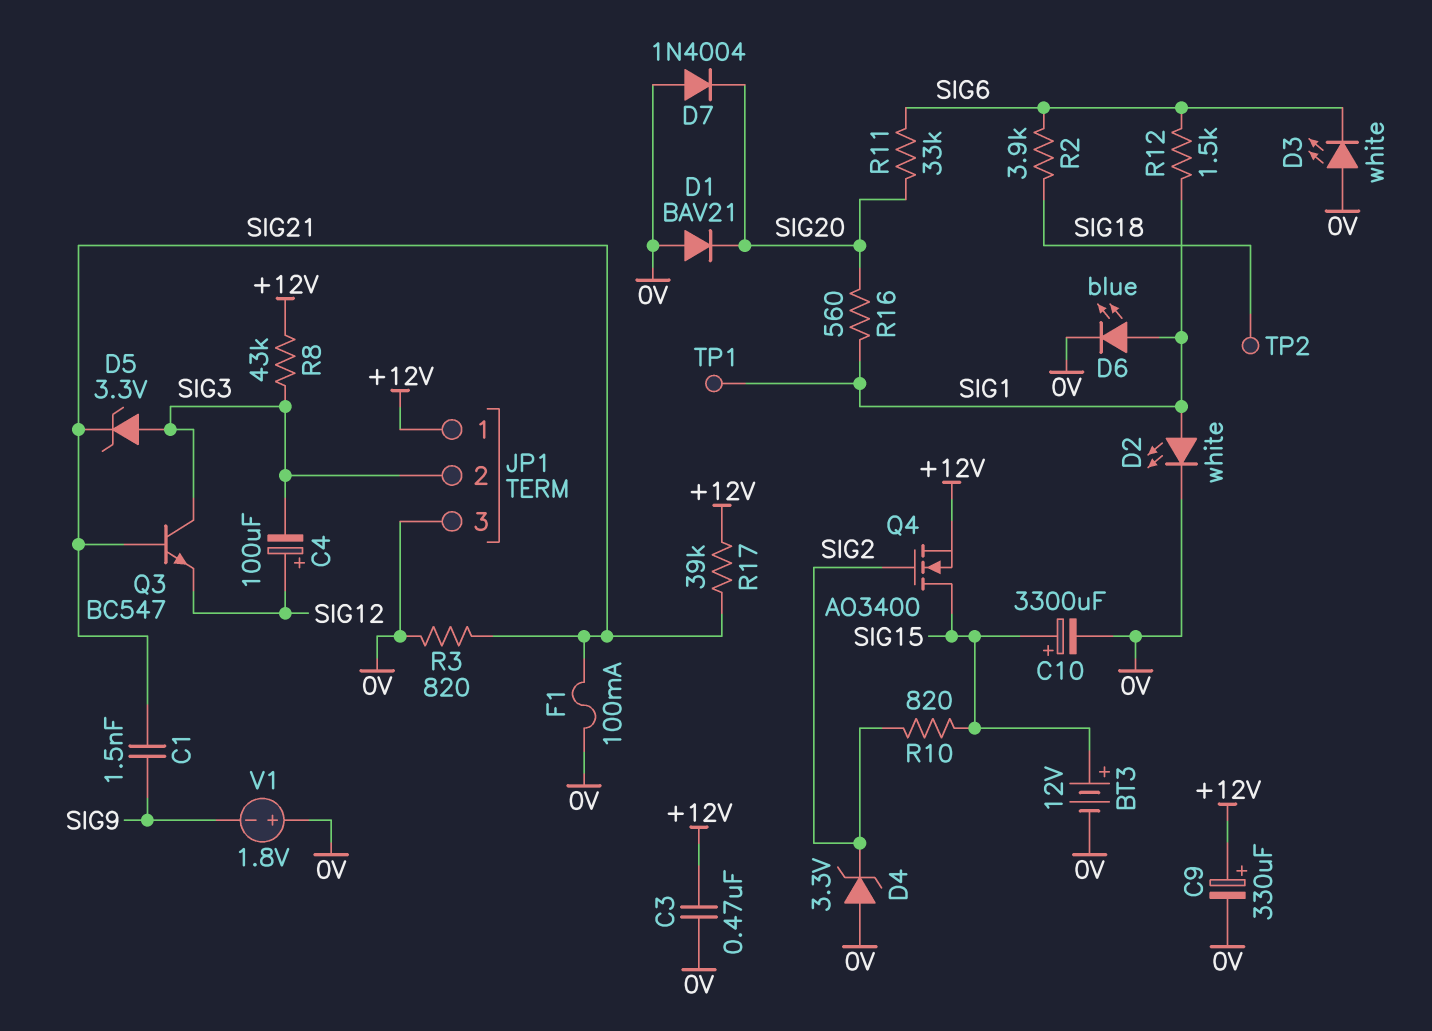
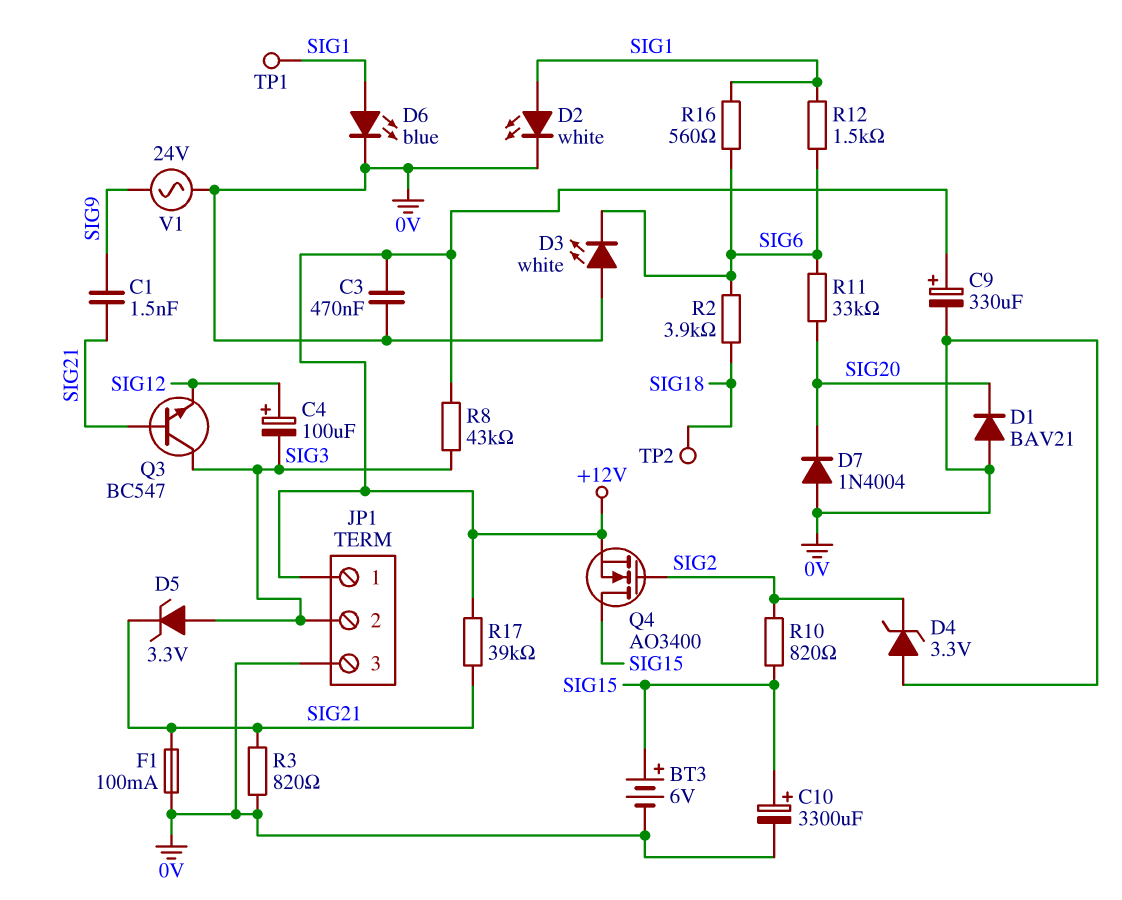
BT3: 12V (plus SIG15, minus 0V) -> 6V (plus SIG15, minus 0V)
R16: 560 (SIG1, SIG20) -> 560 (SIG1, SIG6)
V1: 1.8V (plus 0V, minus SIG9) -> AC 24V (0V, SIG9)

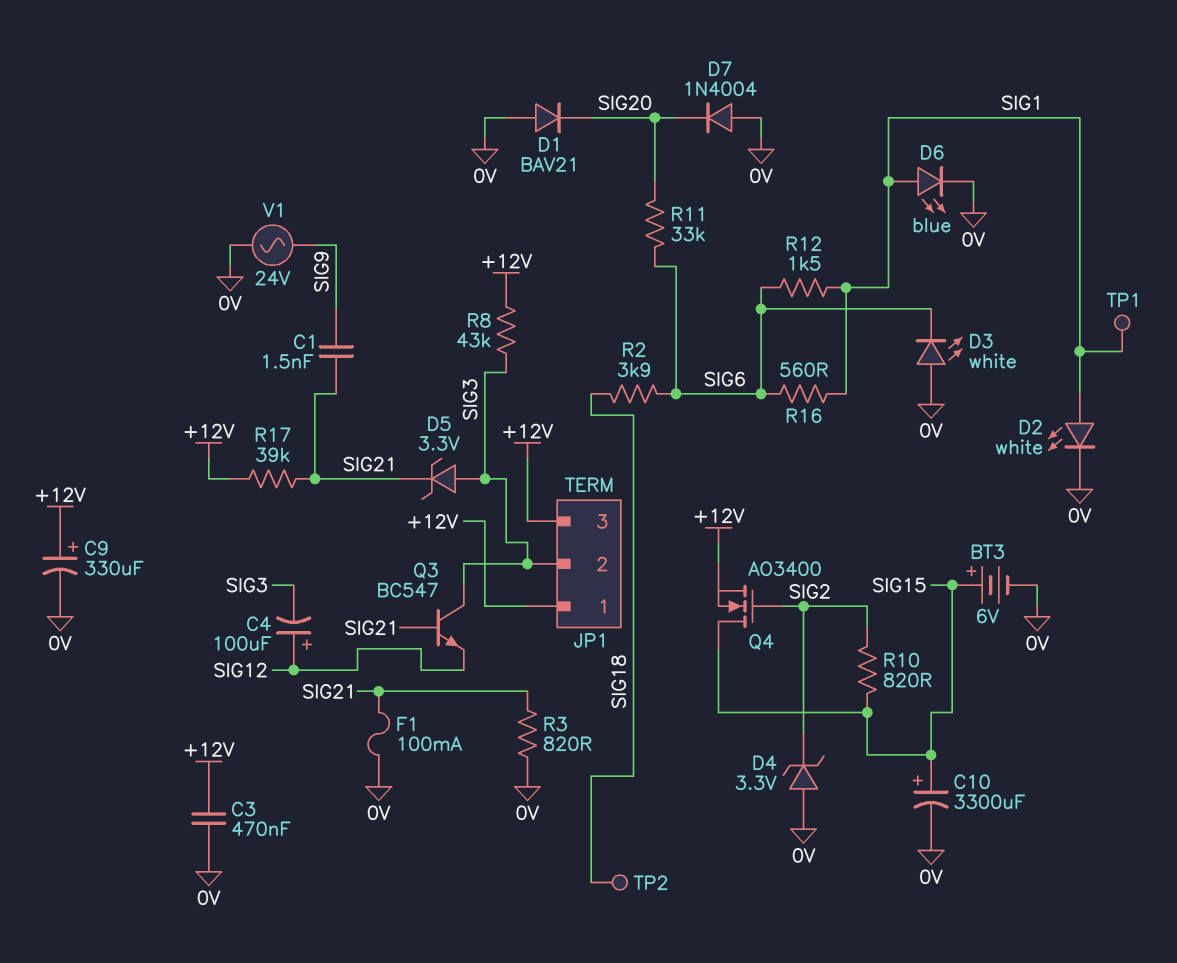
JP1 pin 3: 0V -> +12V

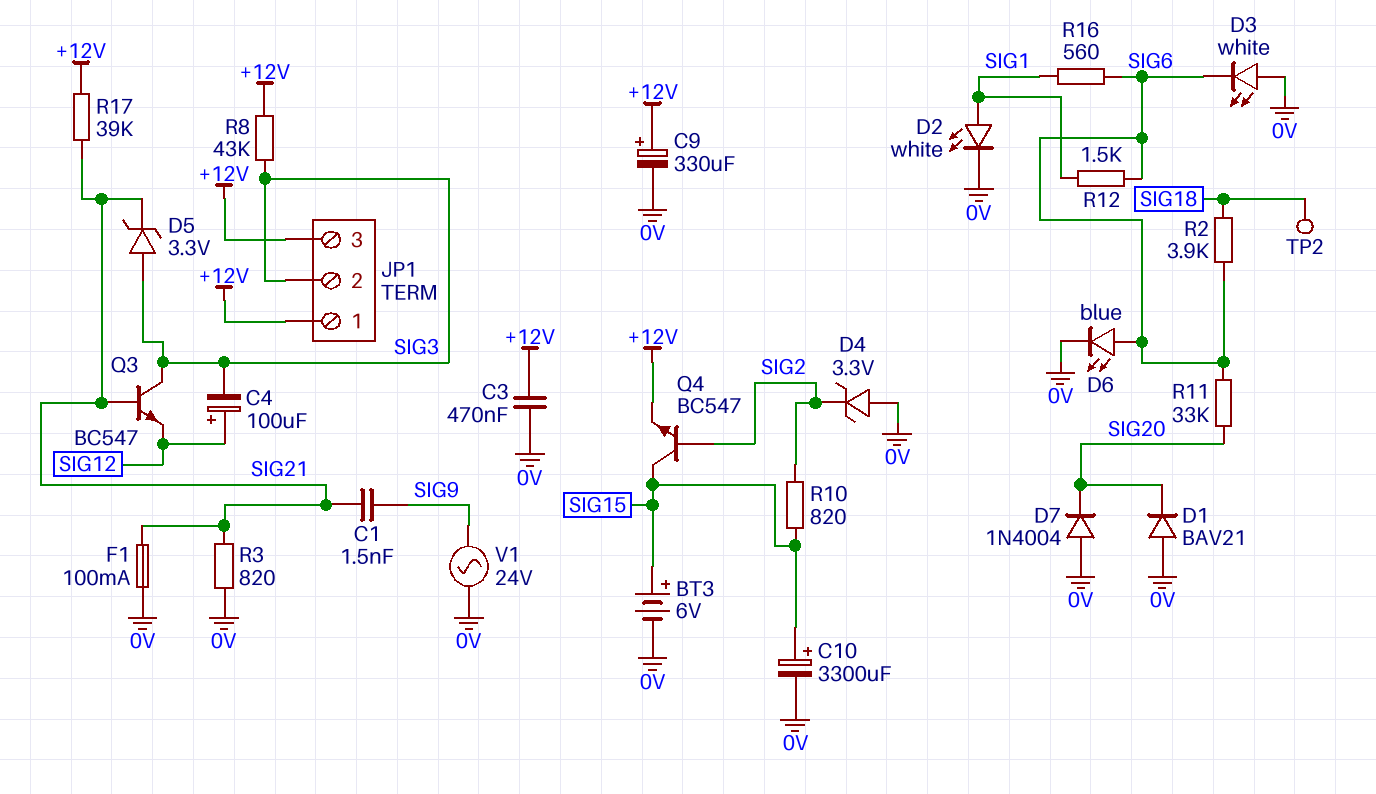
D6: LED blue (A SIG1, K 0V) -> LED blue (A SIG6, K 0V)
Q4: NMOS AO3400 (G SIG2, D SIG15, S +12V) -> NPN BC547 (B SIG2, C SIG15, E +12V)
TP1: test point (SIG1) -> none

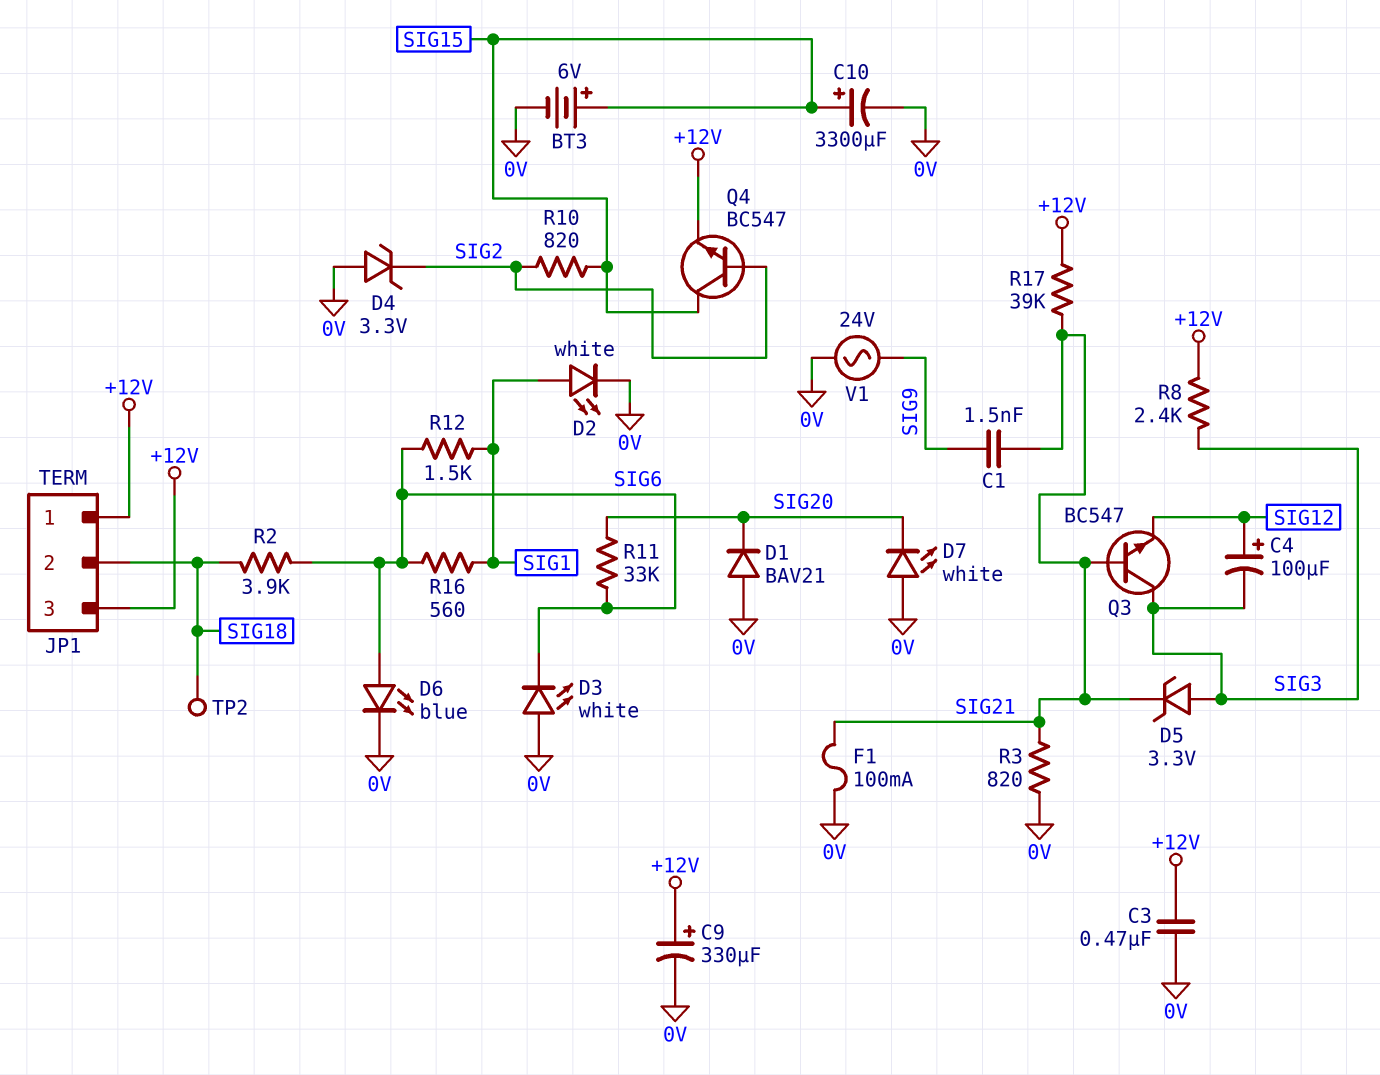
D7: diode 1N4004 (A 0V, K SIG20) -> LED white (A 0V, K SIG20)
JP1 pin 2: SIG3 -> SIG18
R8: 43k (+12V, SIG3) -> 2.4k (+12V, SIG3)

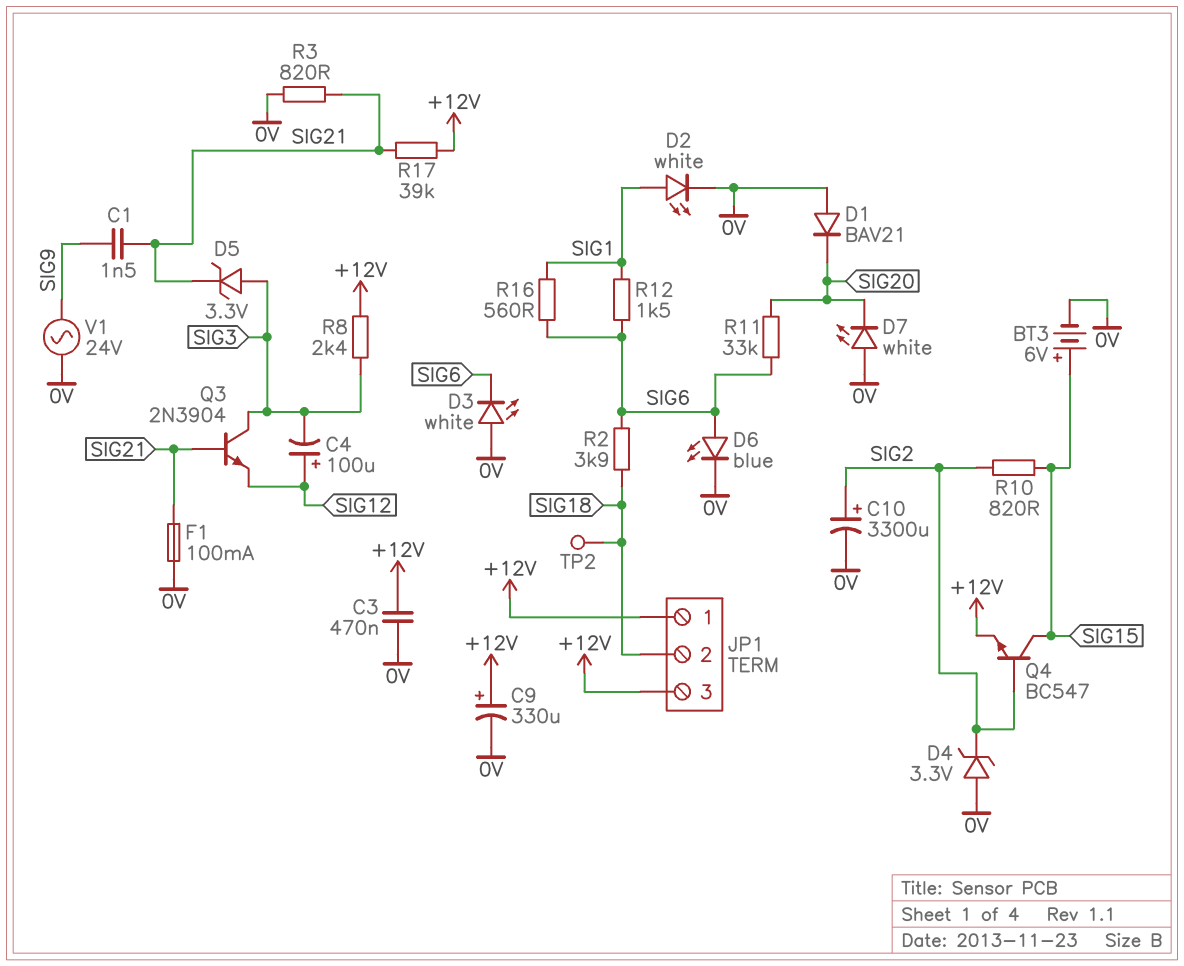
C10: 3300uF (plus SIG15, minus 0V) -> 3300uF (plus SIG2, minus 0V)
Q3: NPN BC547 (B SIG21, C SIG3, E SIG12) -> NPN 2N3904 (B SIG21, C SIG3, E SIG12)

